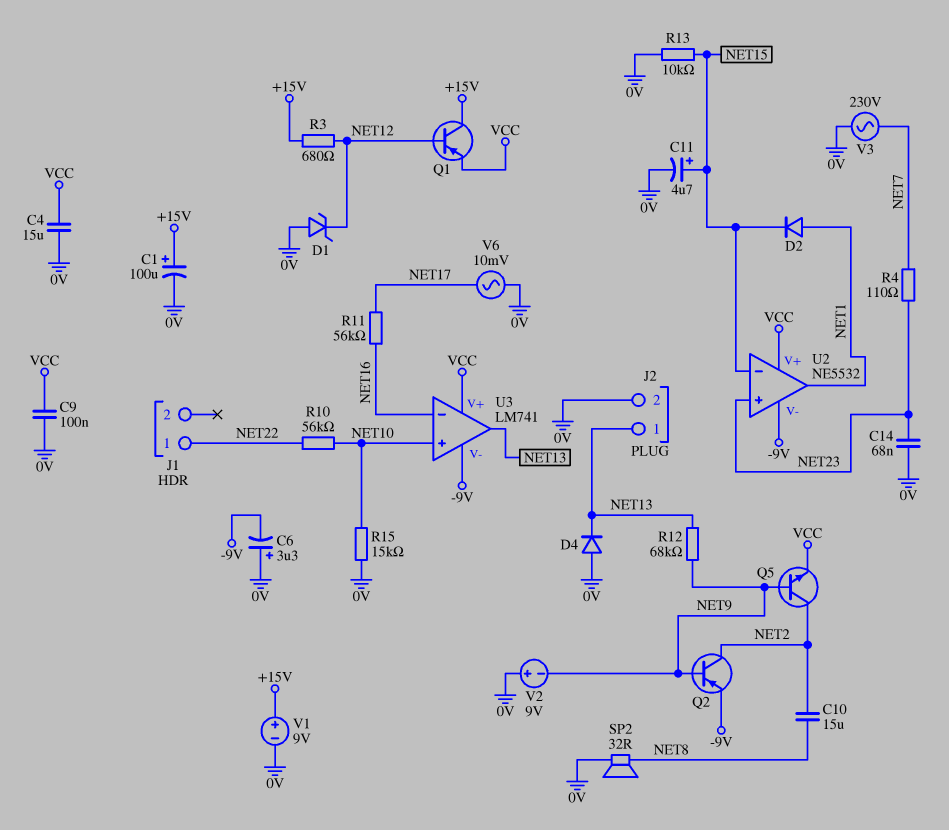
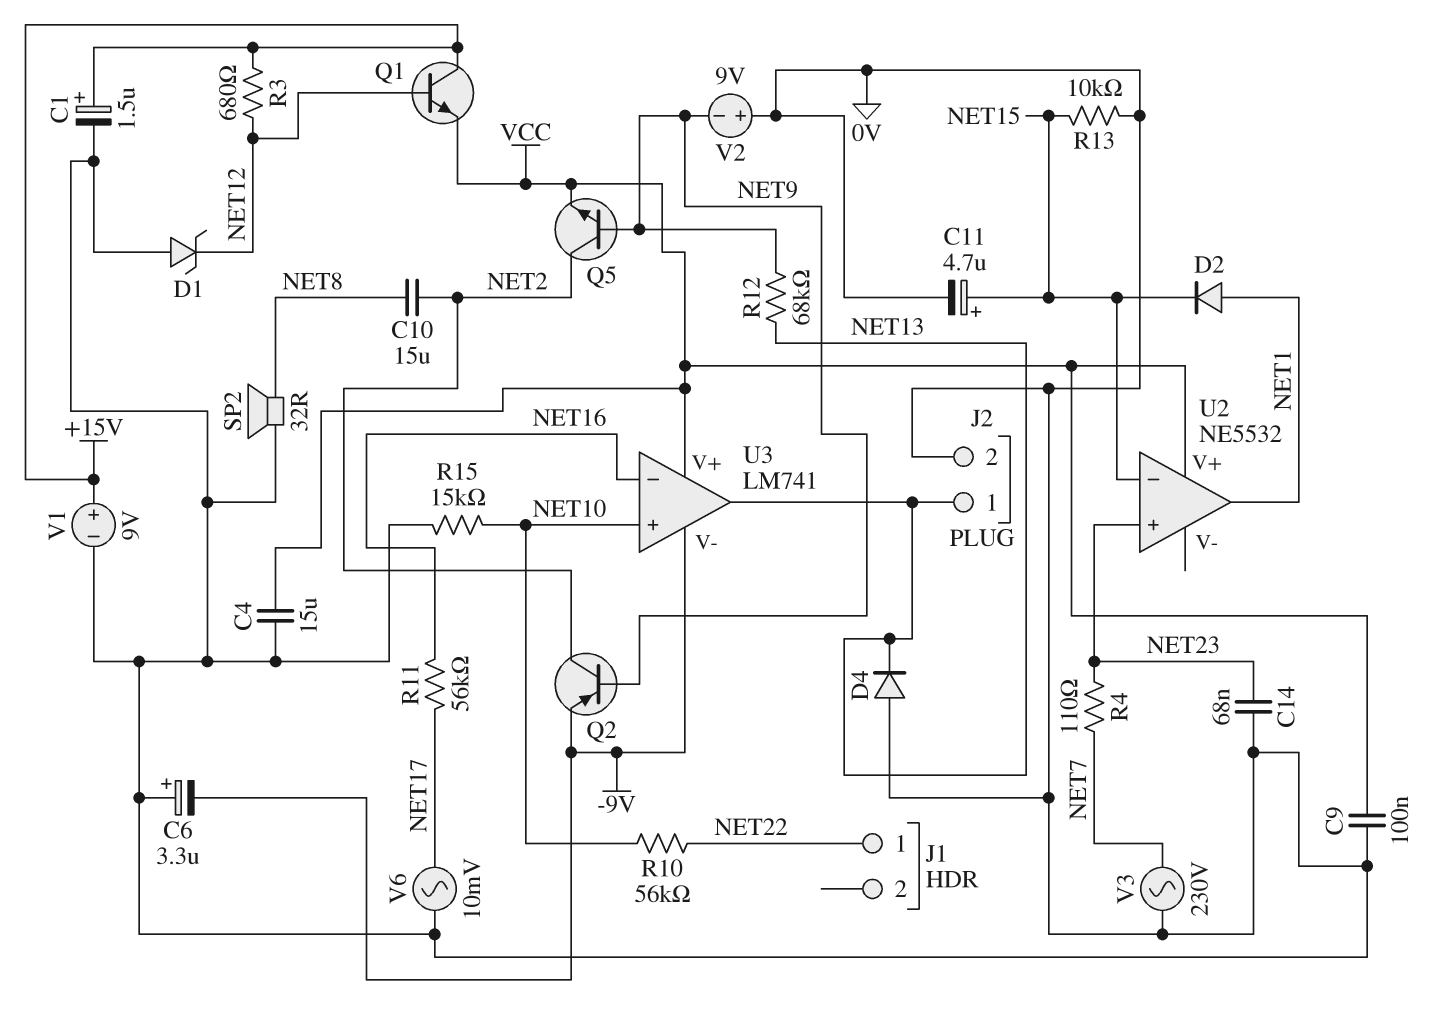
C1: 100uF (plus +15V, minus 0V) -> 1.5uF (plus +15V, minus 0V)
Q1: PNP (B NET12, C +15V, E VCC) -> NPN (B NET12, C +15V, E VCC)
U2 pin V-: -9V -> none

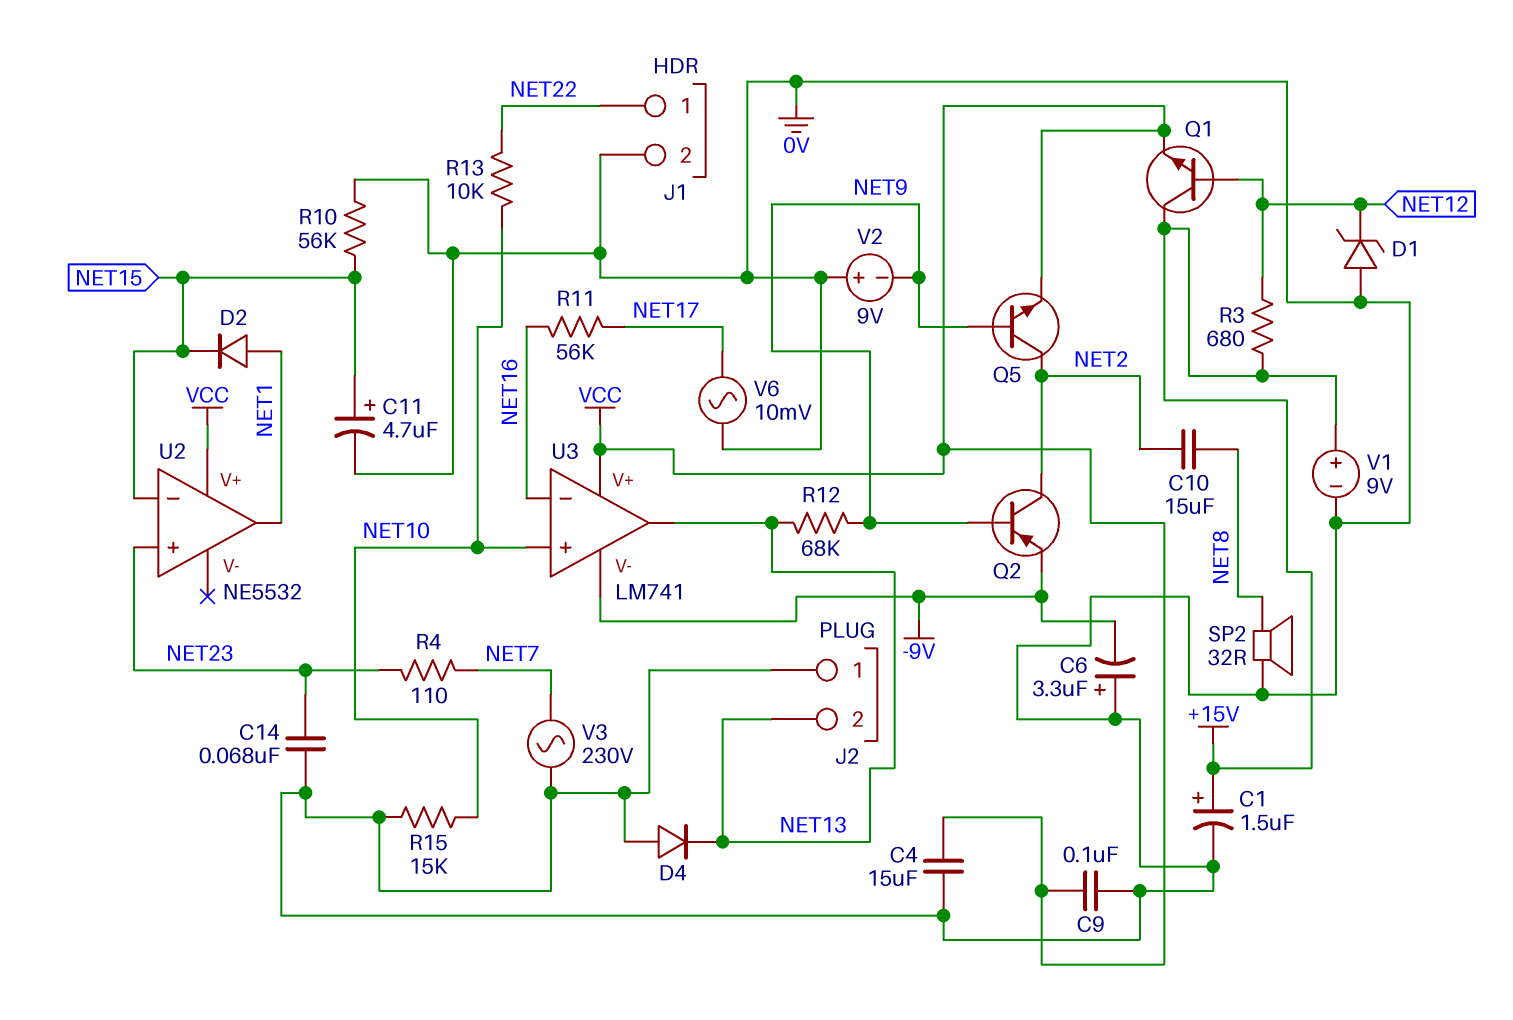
J1 pin 2: none -> 0V
J2 pin 1: NET13 -> 0V
J2 pin 2: 0V -> NET13
R10: 56k (NET10, NET22) -> 56k (0V, NET15)
R13: 10k (0V, NET15) -> 10k (NET10, NET22)

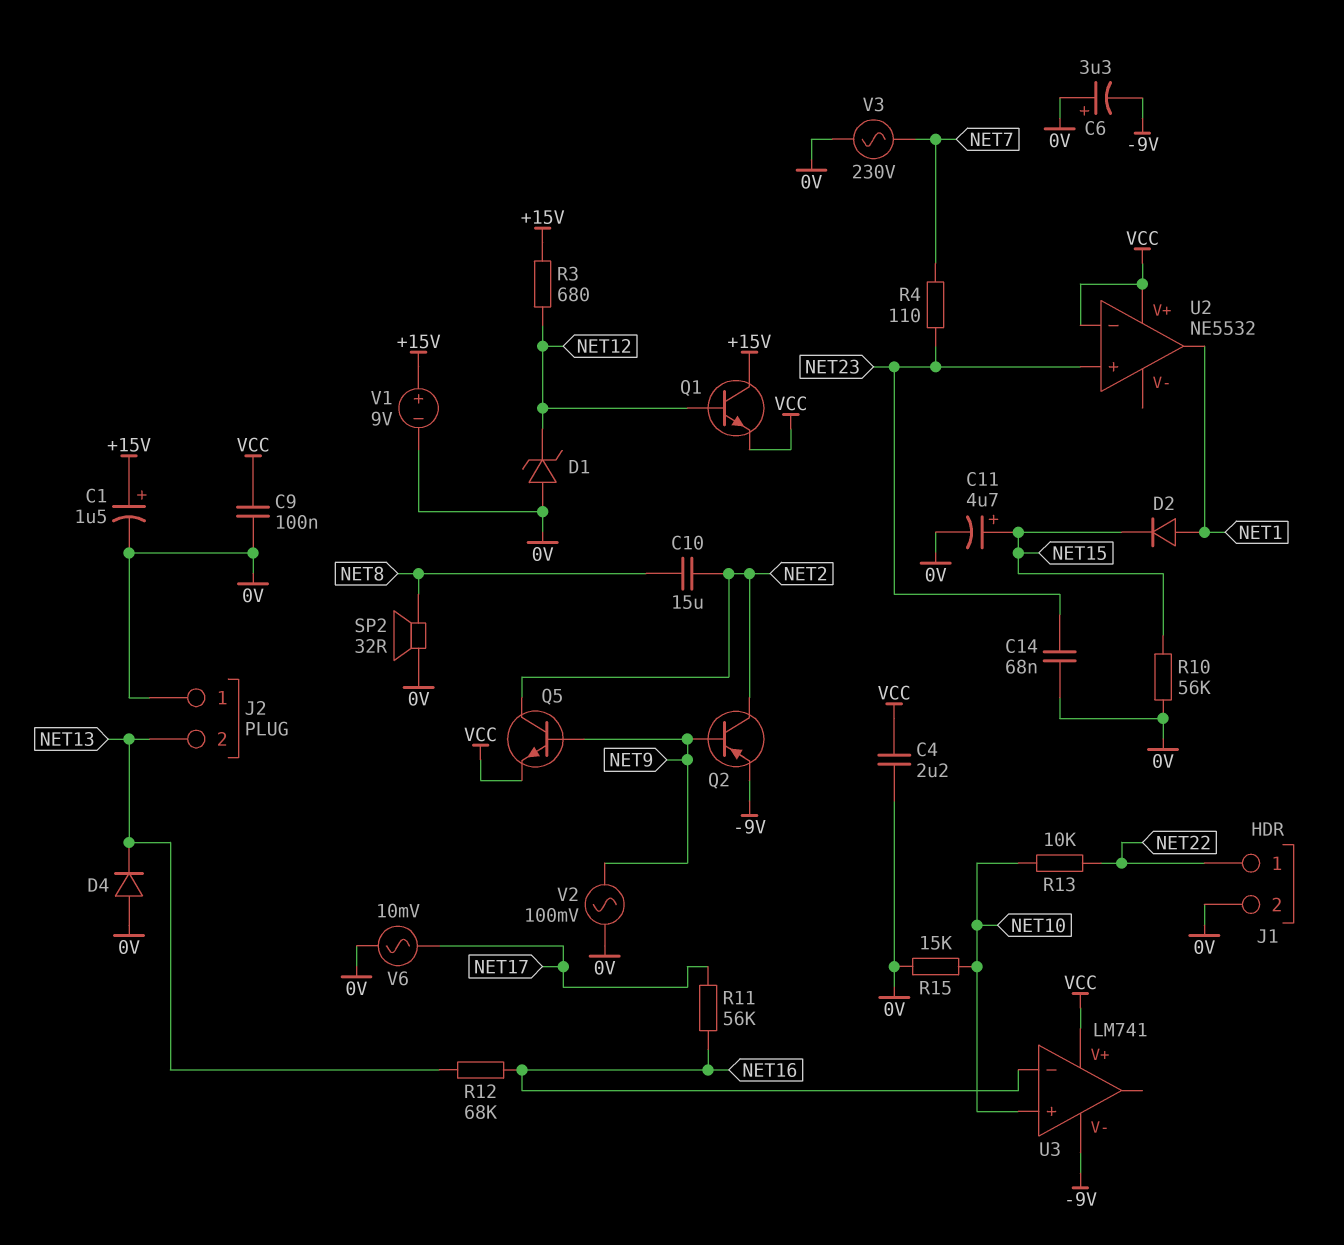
C4: 15uF (0V, VCC) -> 2.2uF (0V, VCC)
R12: 68k (NET9, NET13) -> 68k (NET13, NET16)
U2 pin in-: NET15 -> VCC
U3 pin out: NET13 -> none
V2: 9V (plus 0V, minus NET9) -> AC 100mV (0V, NET9)

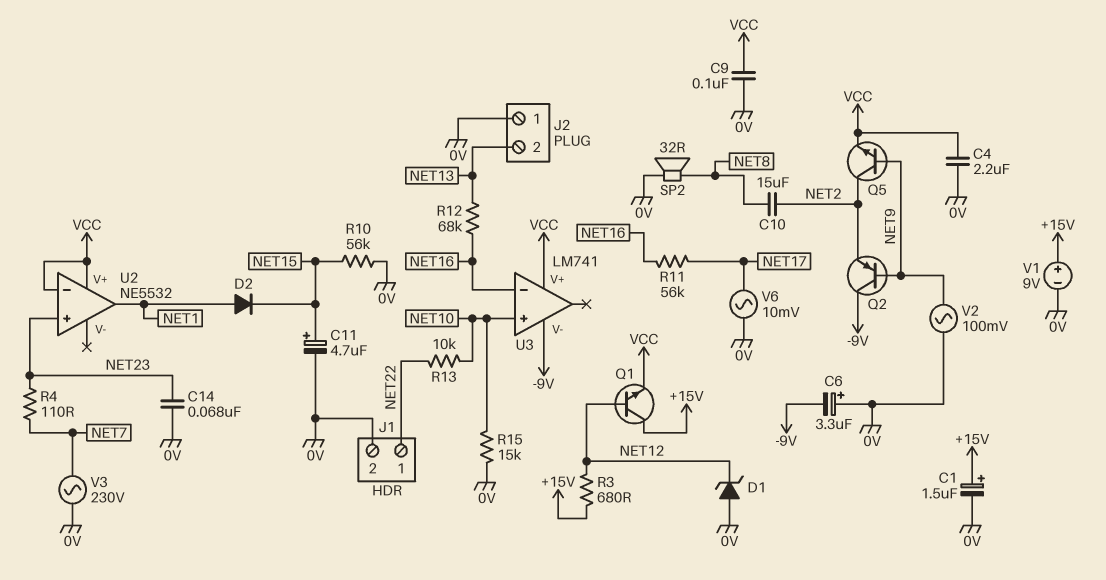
D4: diode (A 0V, K NET13) -> none
Q2: PNP (B NET9, C NET2, E -9V) -> PNP (B NET9, C -9V, E NET2)

